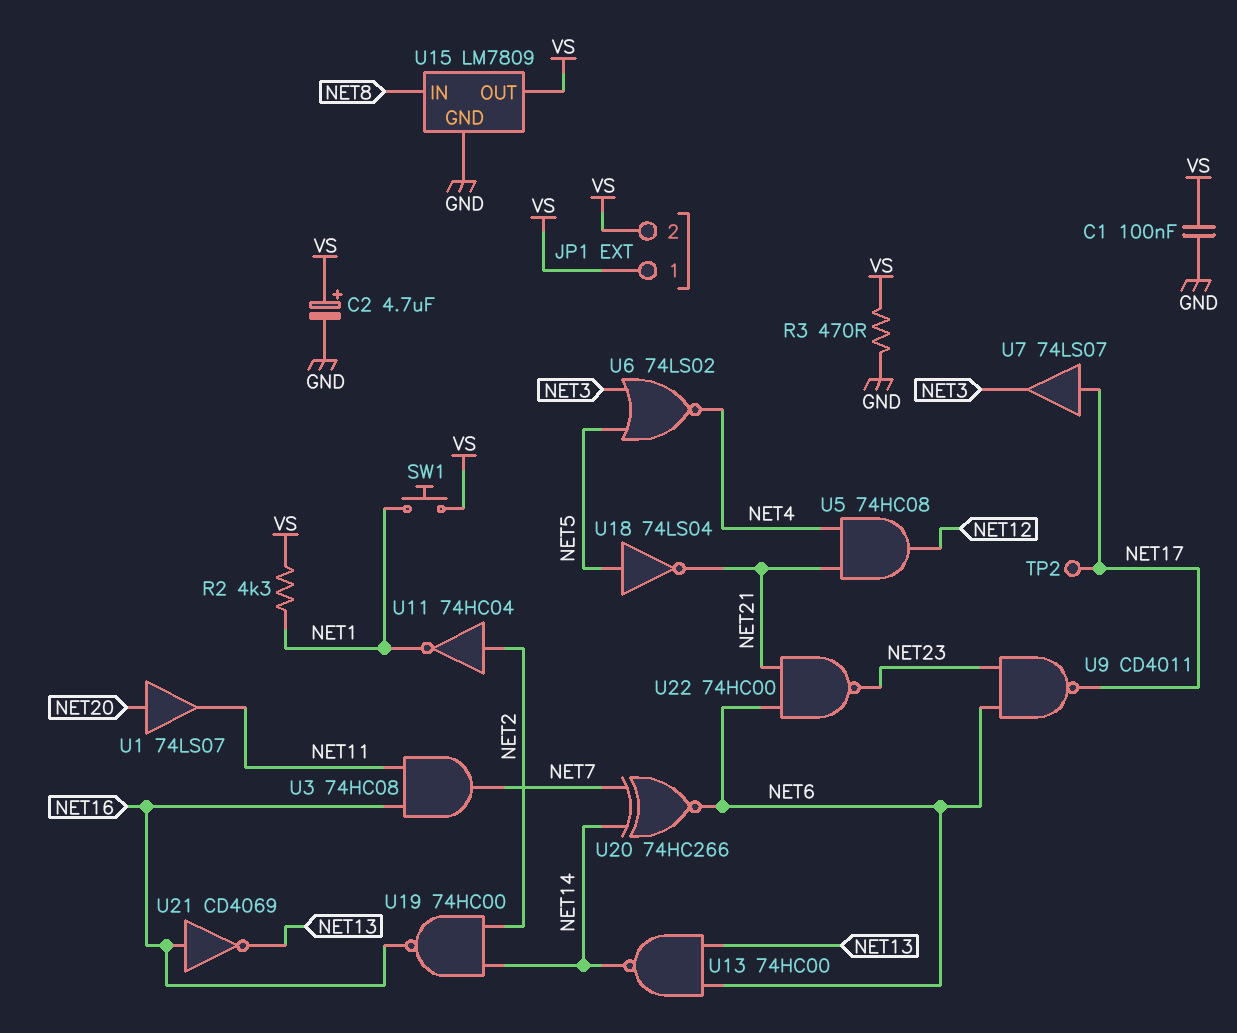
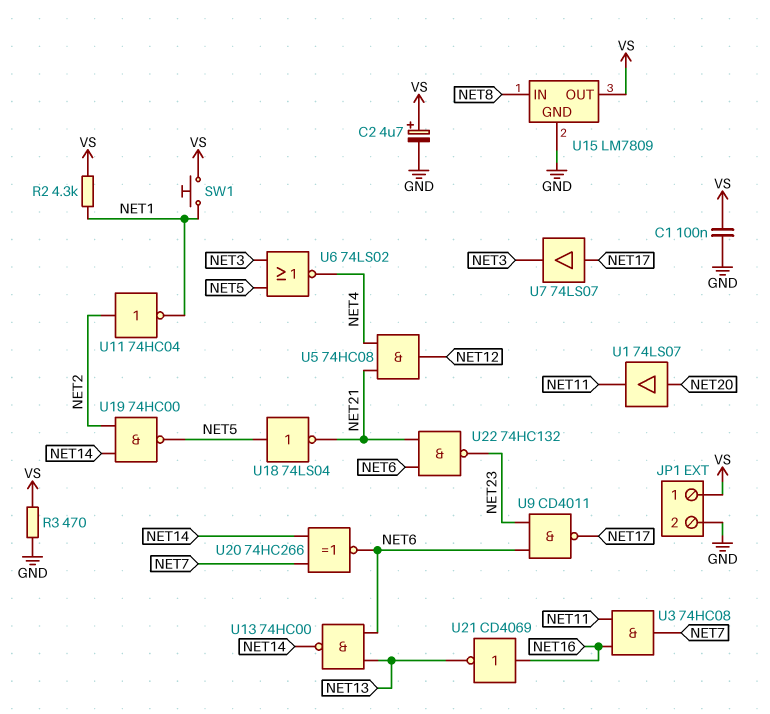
JP1 pin 2: VS -> GND
TP2: test point (NET17) -> none
U19: NAND 74HC00 (in NET2, in NET14, out NET16) -> NAND 74HC00 (in NET2, in NET14, out NET5)
U22: NAND 74HC00 (in NET6, in NET21, out NET23) -> NAND 74HC132 (in NET6, in NET21, out NET23)

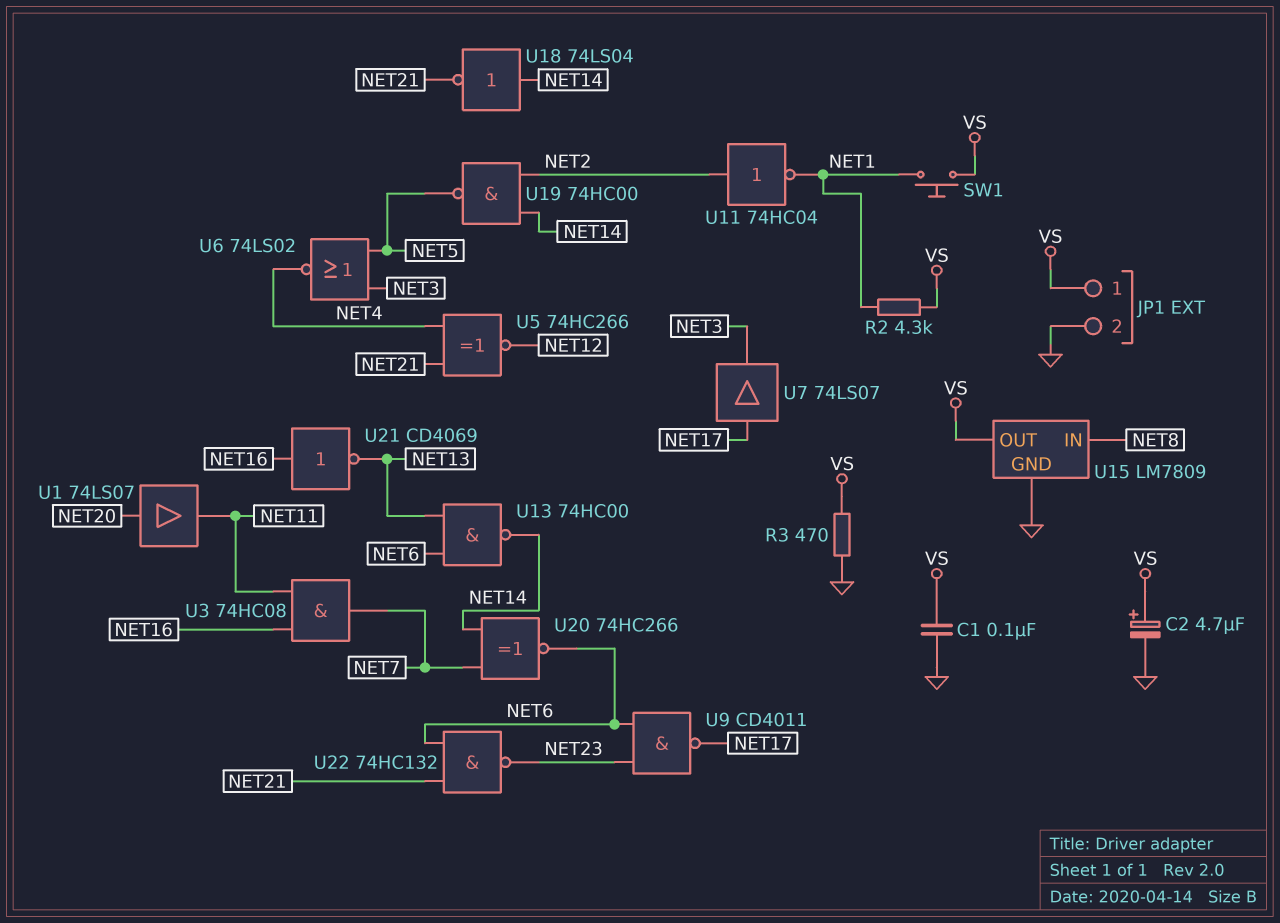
U5: AND 74HC08 (in NET4, in NET21, out NET12) -> XNOR 74HC266 (in NET4, in NET21, out NET12)
U18: NOT 74LS04 (in NET5, out NET21) -> NOT 74LS04 (in NET14, out NET21)

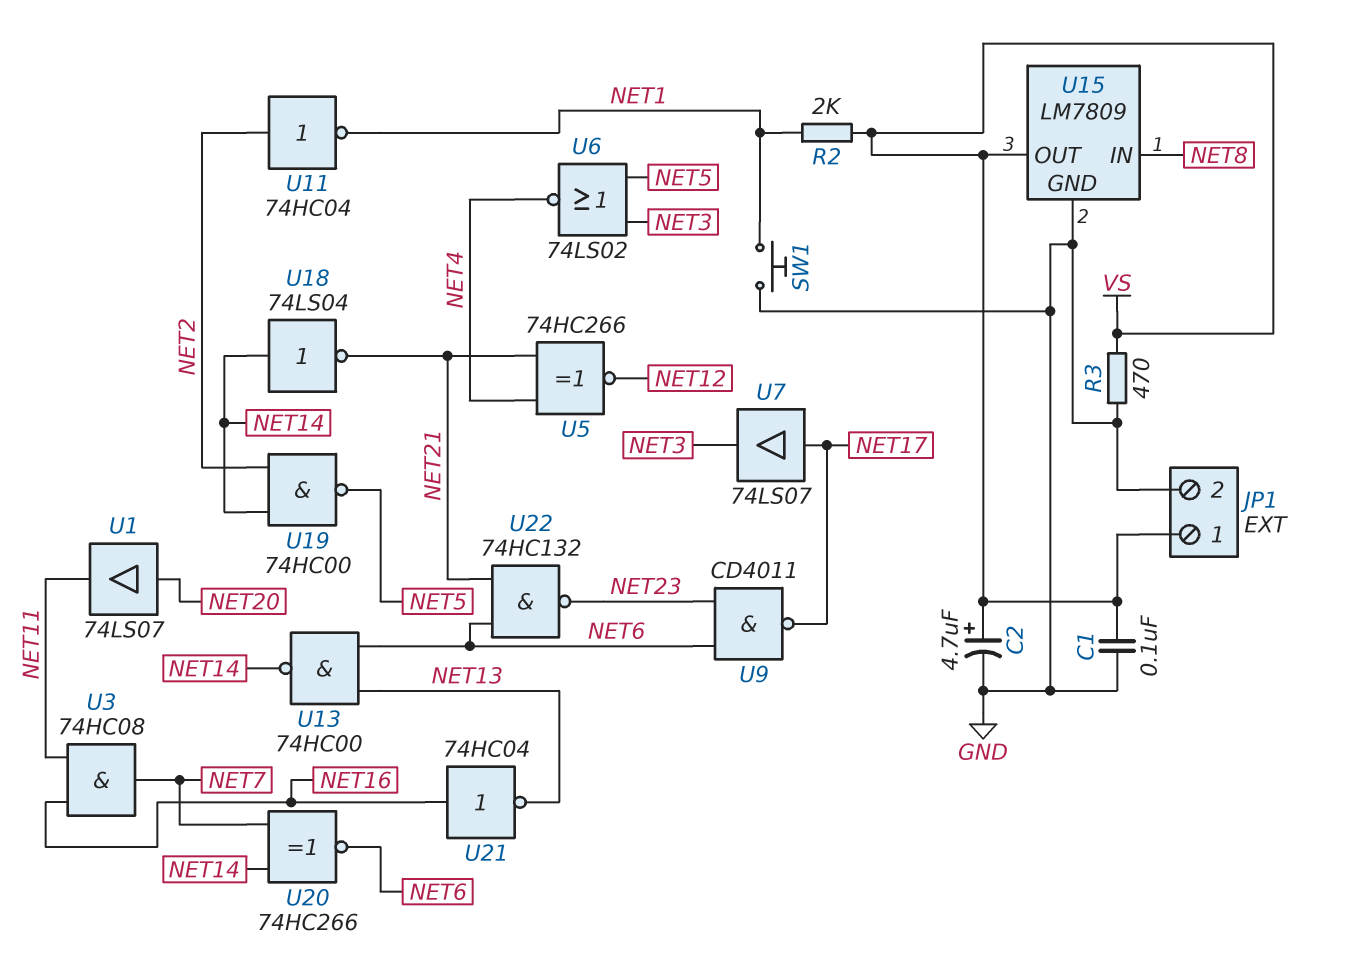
R2: 4.3k (NET1, VS) -> 2k (NET1, VS)
SW1: button (NET1, VS) -> button (GND, NET1)
U21: NOT CD4069 (in NET16, out NET13) -> NOT 74HC04 (in NET16, out NET13)

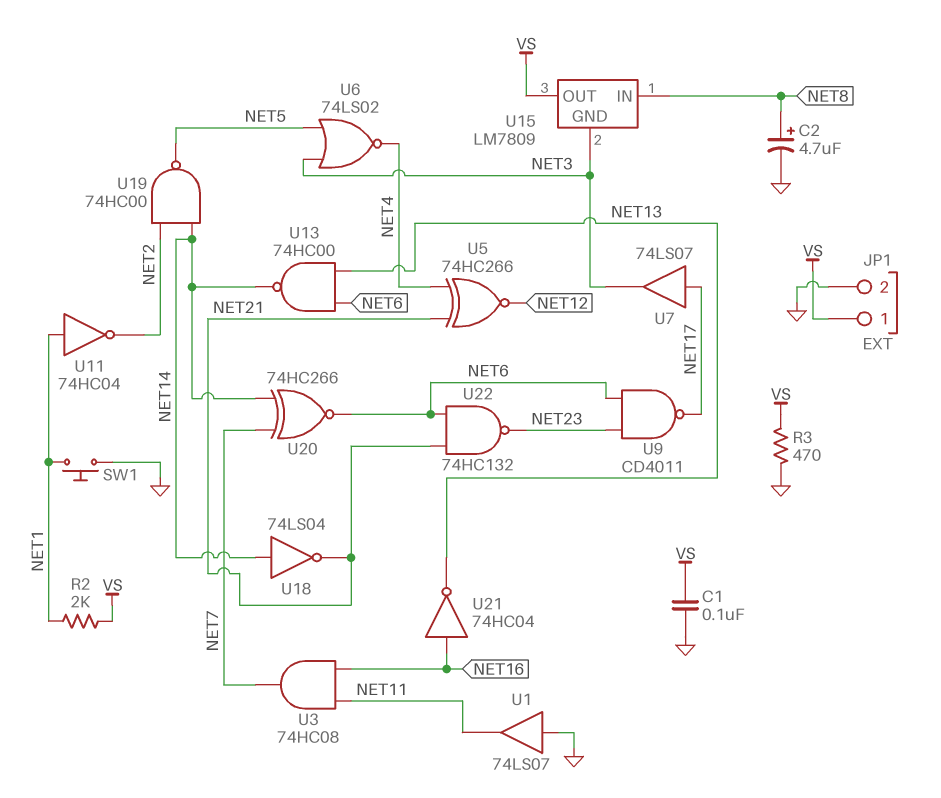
C2: 4.7uF (plus VS, minus GND) -> 4.7uF (plus NET8, minus GND)
U1: buffer 74LS07 (in NET20, out NET11) -> buffer 74LS07 (in GND, out NET11)
U11: NOT 74HC04 (in NET2, out NET1) -> NOT 74HC04 (in NET1, out NET2)
U15 pin GND: GND -> NET3

